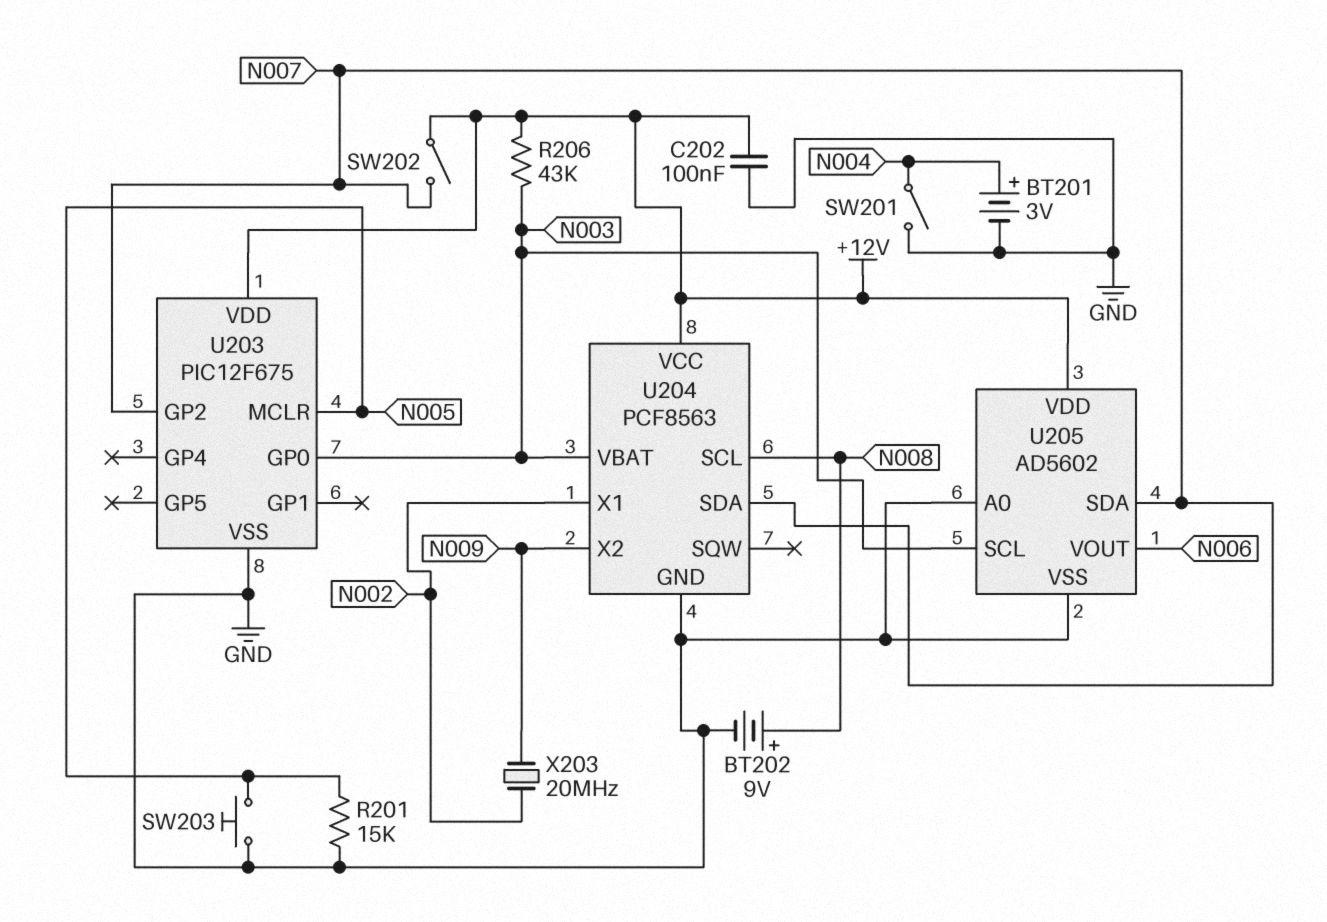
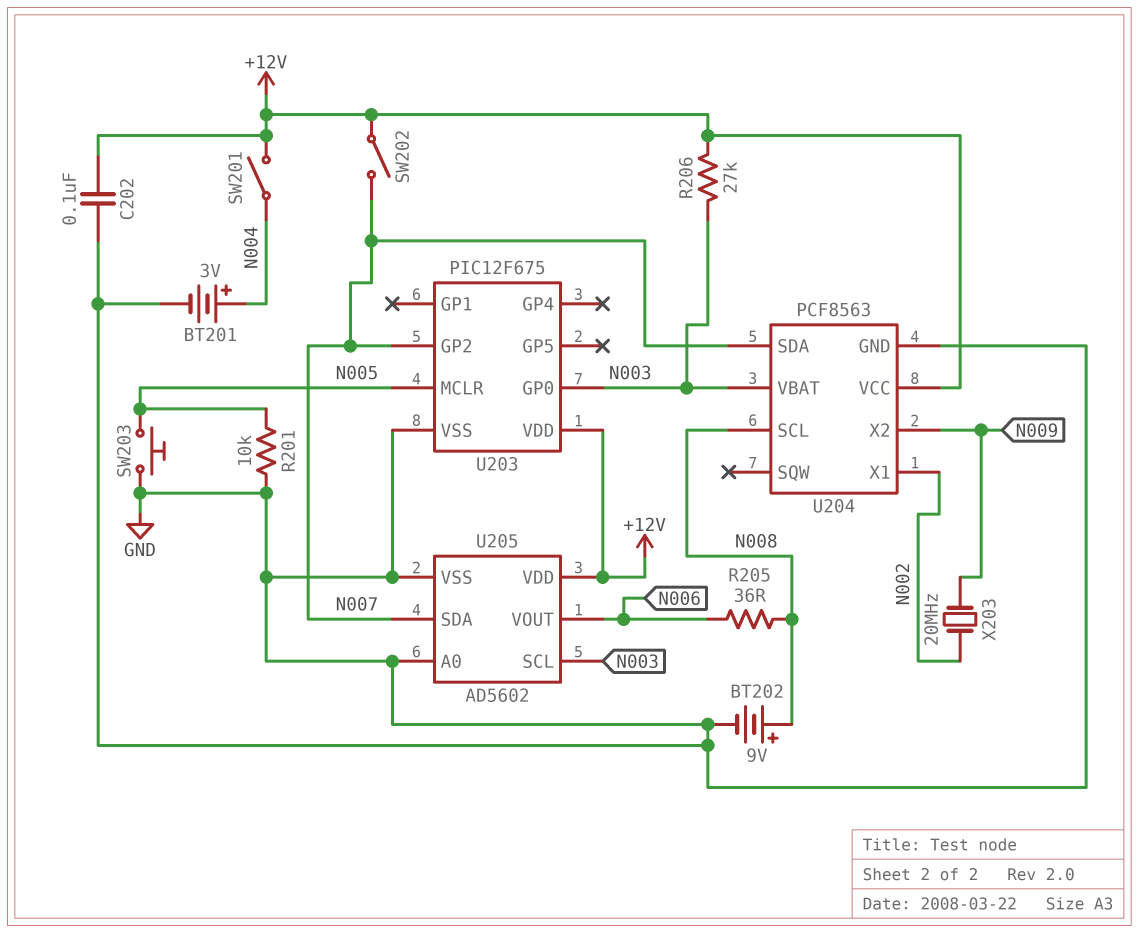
R201: 15k (GND, N005) -> 10k (GND, N005)
R205: none -> 36 (N006, N008)
R206: 43k (+12V, N003) -> 27k (+12V, N003)
SW201: switch (GND, N004) -> switch (+12V, N004)

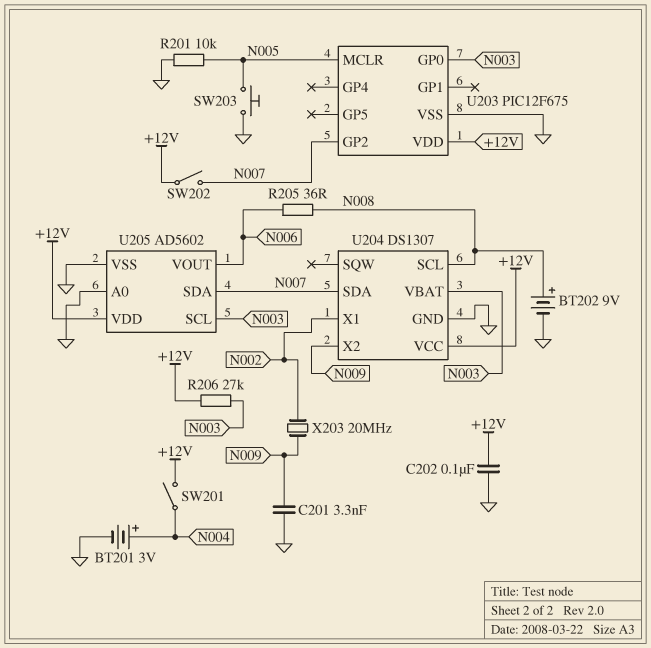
C201: none -> 3.3nF (GND, N009)
U204: PCF8563 -> DS1307

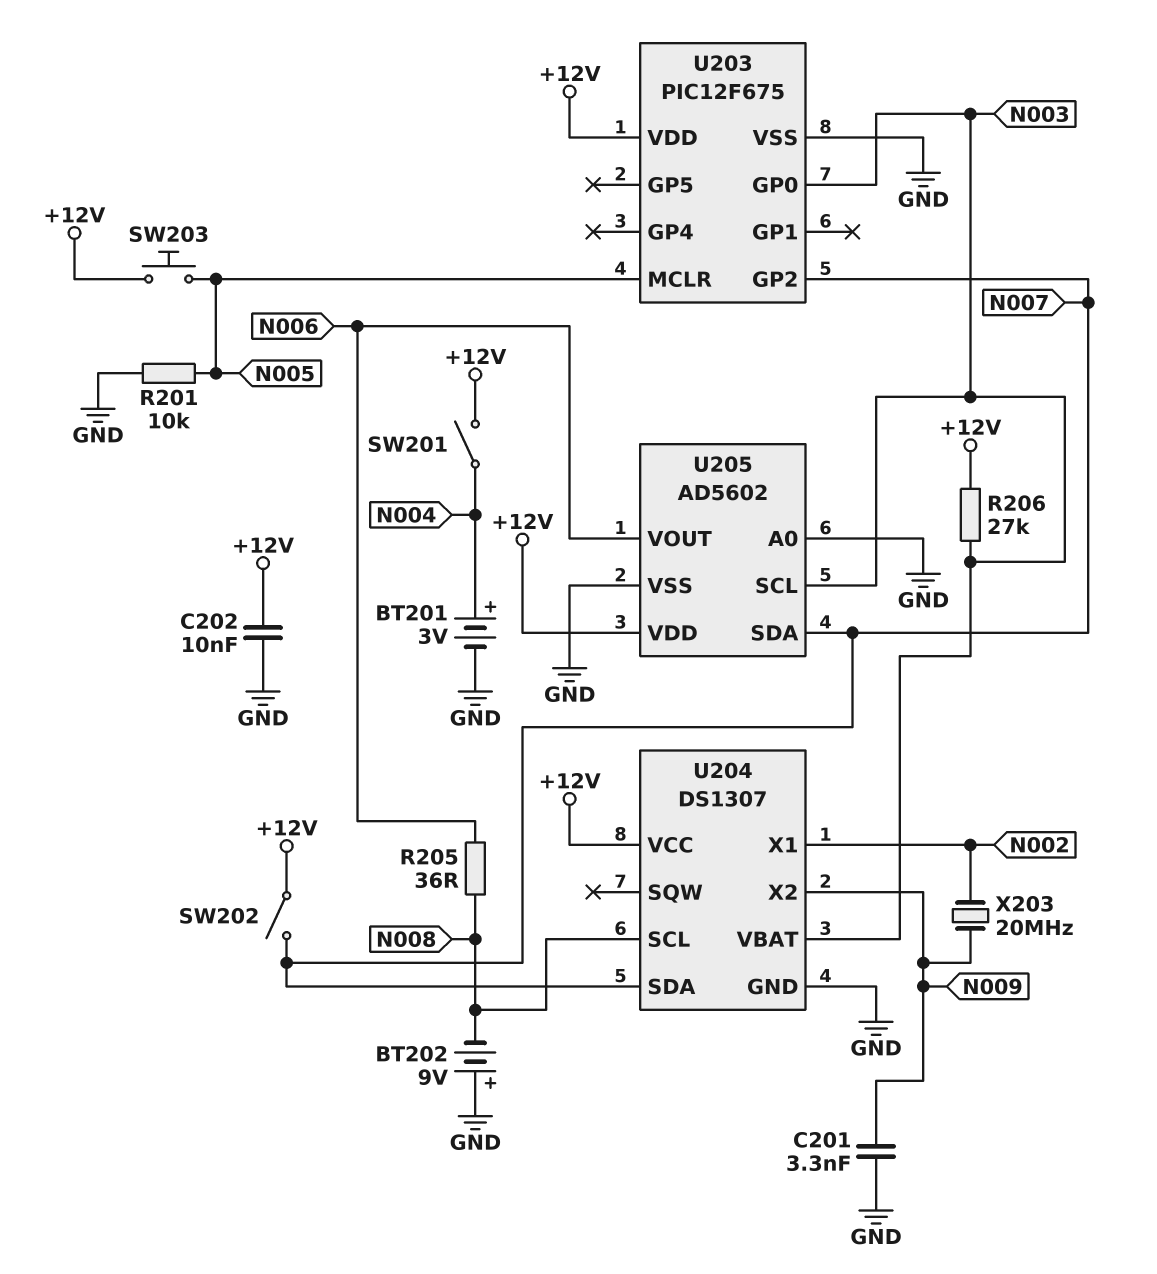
BT202: 9V (plus N008, minus GND) -> 9V (plus GND, minus N008)
C202: 100nF (+12V, GND) -> 10nF (+12V, GND)
SW203: button (GND, N005) -> button (+12V, N005)

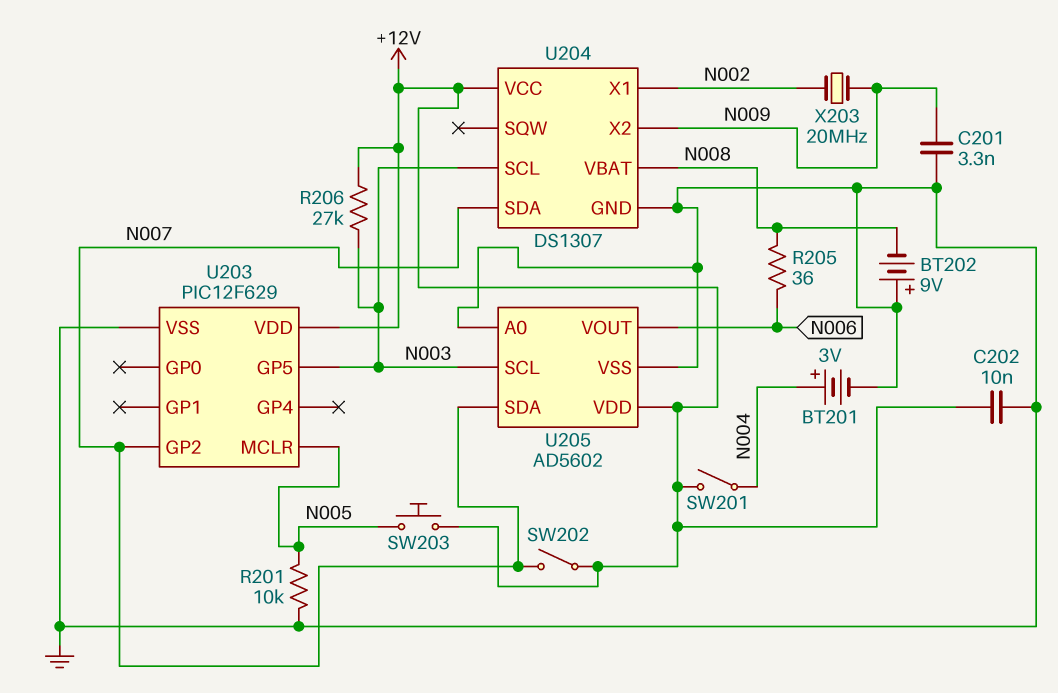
U203: PIC12F675 -> PIC12F629
U203 pin GP0: N003 -> none
U203 pin GP5: none -> N003
U204 pin SCL: N008 -> N003
U204 pin VBAT: N003 -> N008

